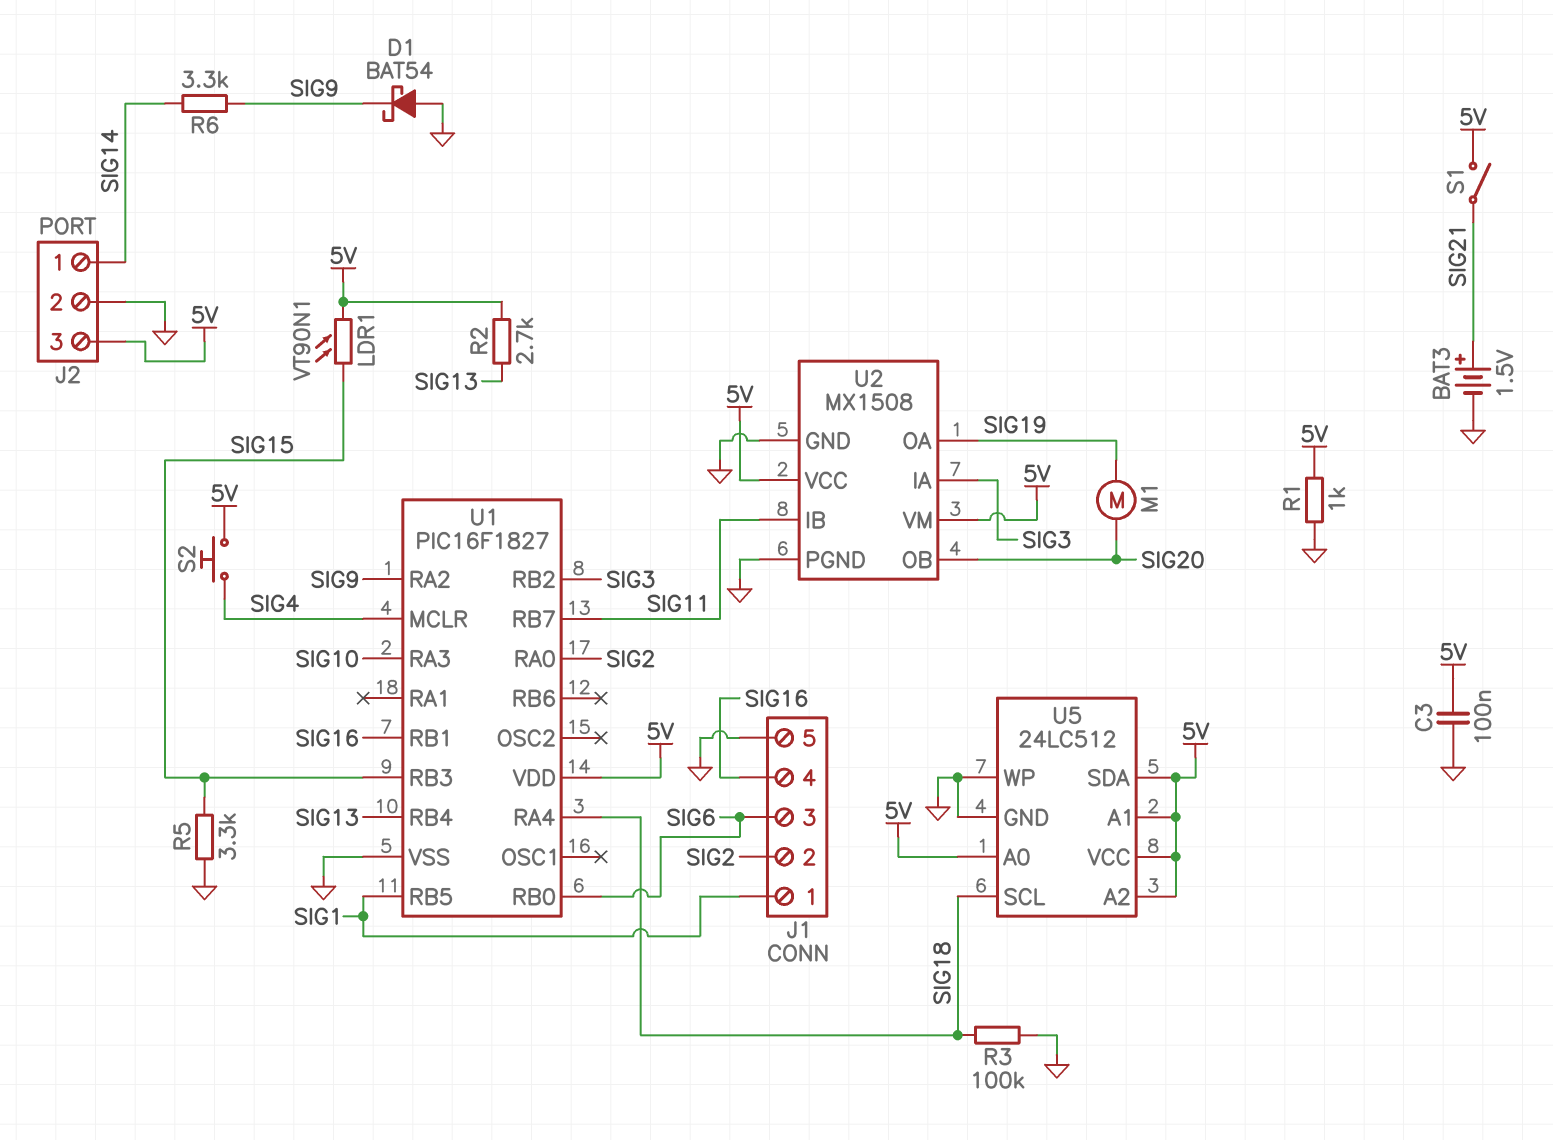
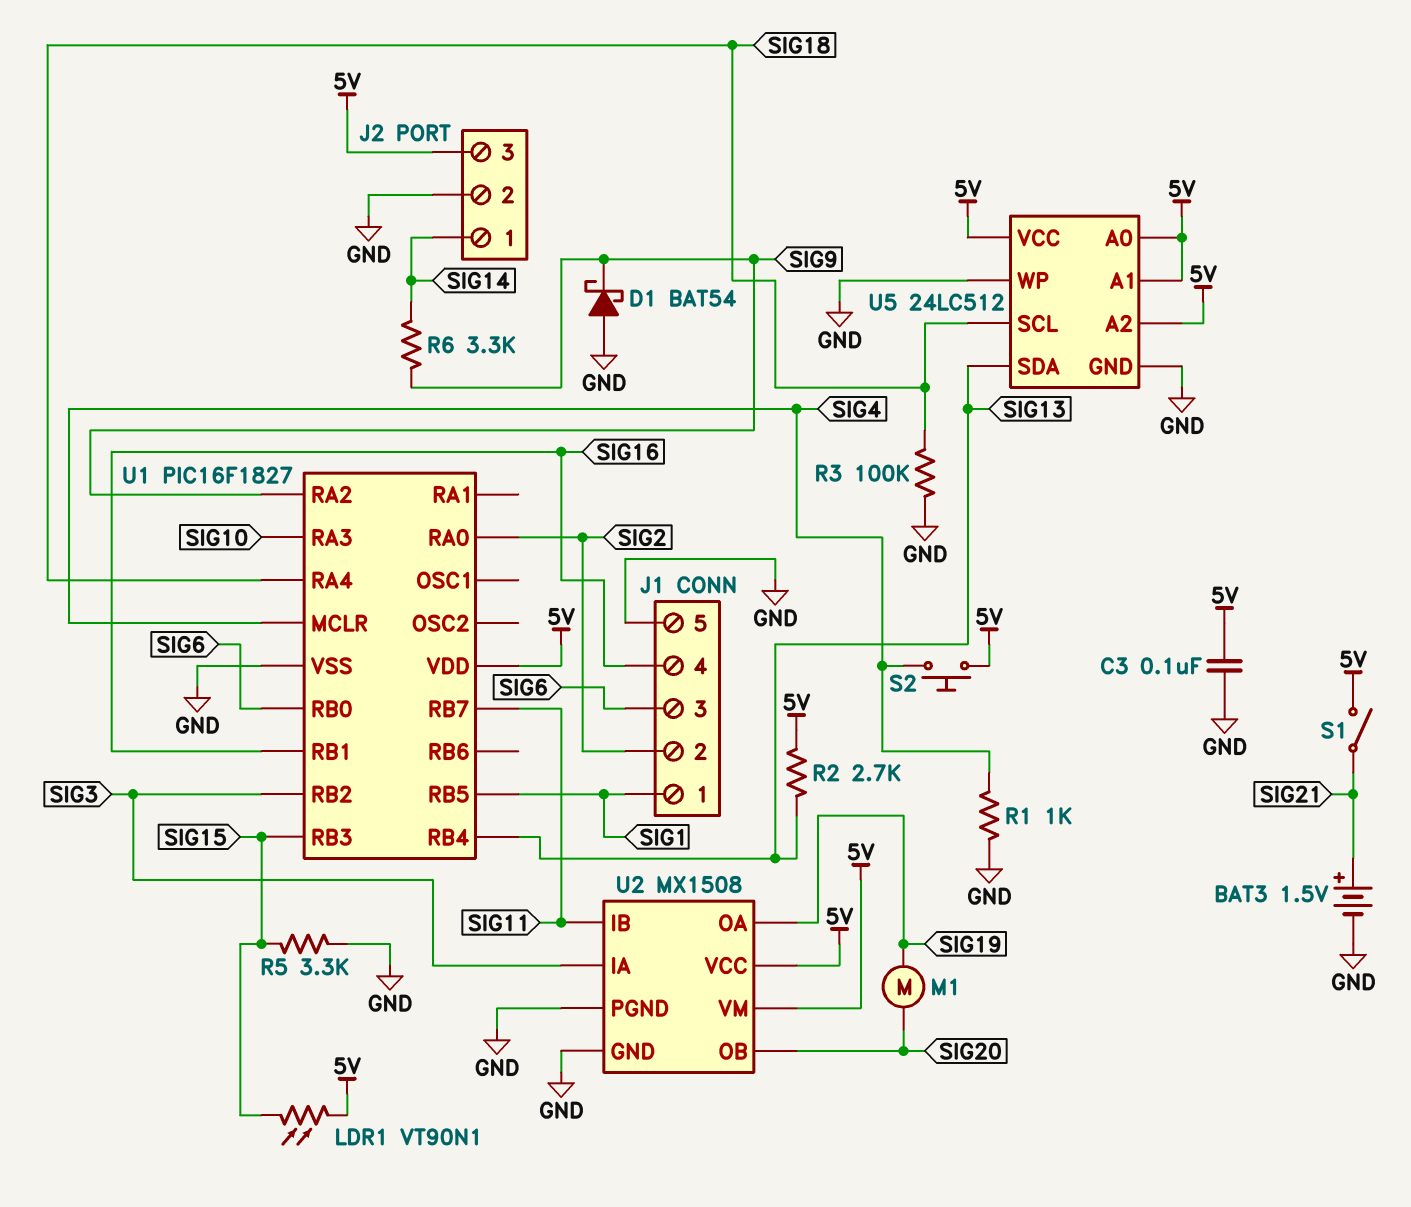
R1: 1k (5V, GND) -> 1k (GND, SIG4)
U5 pin SDA: 5V -> SIG13

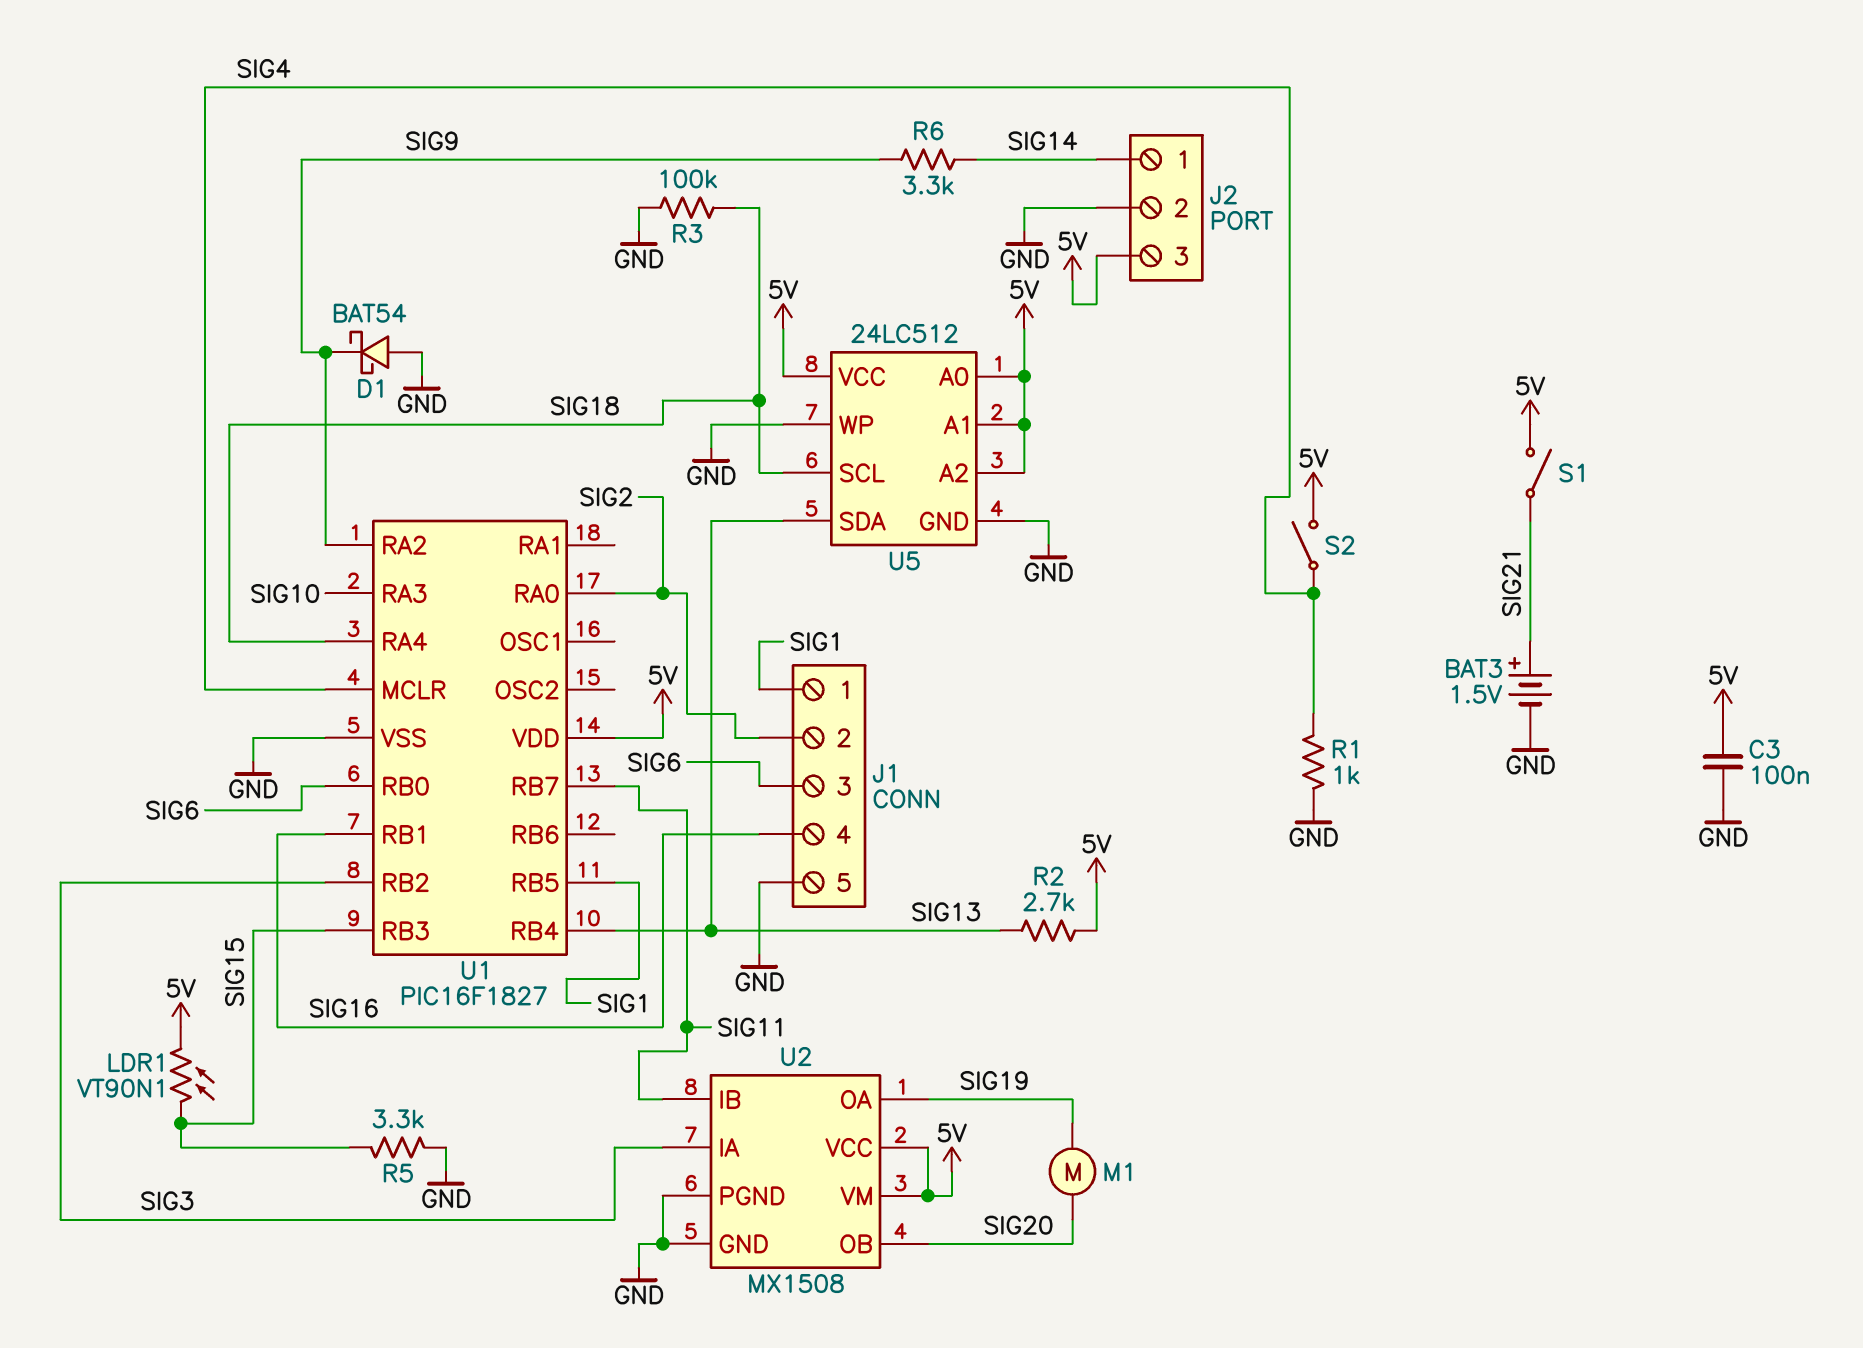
S2: button (5V, SIG4) -> switch (5V, SIG4)

